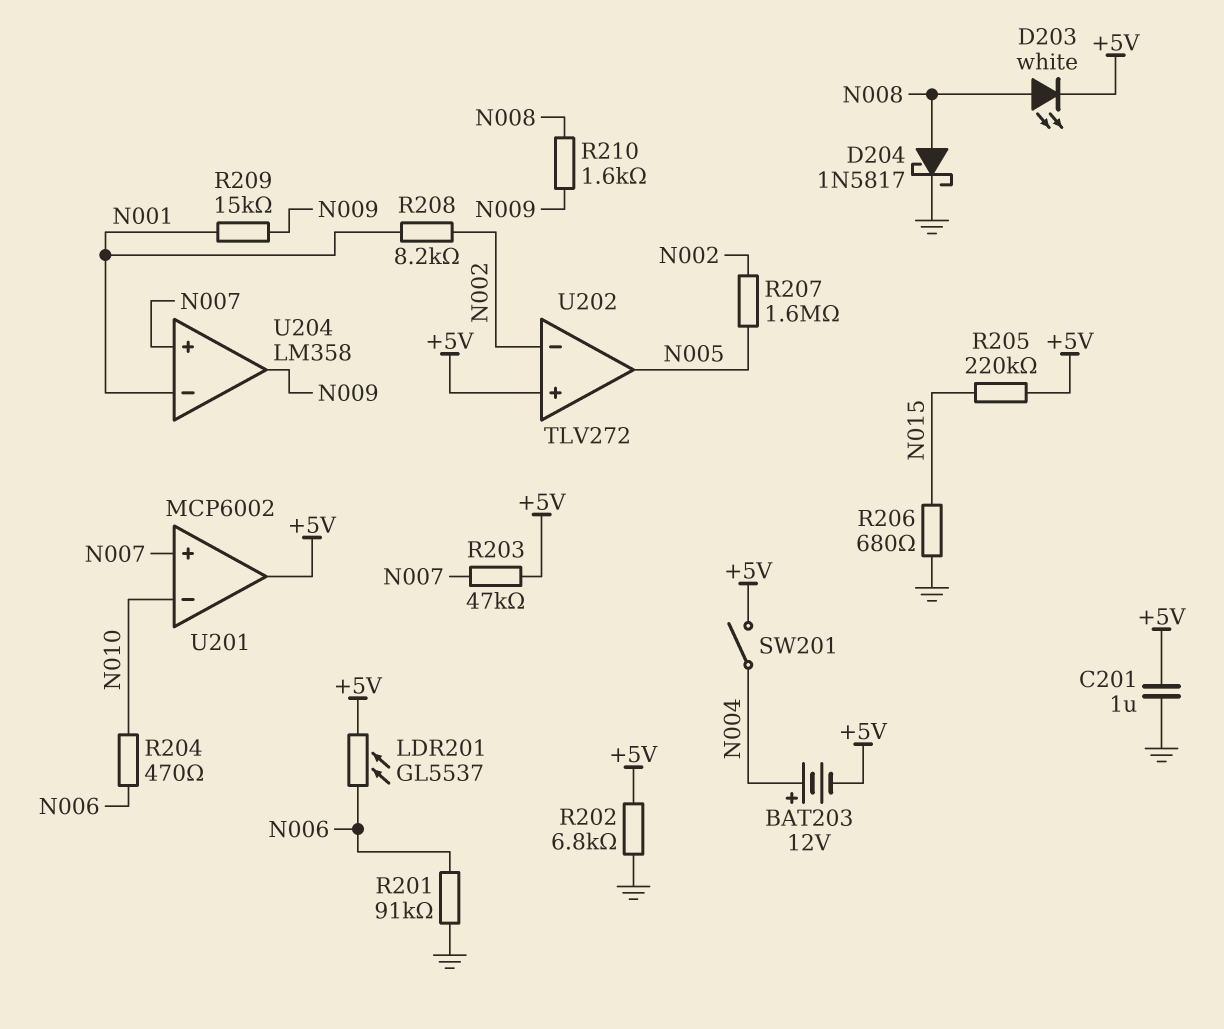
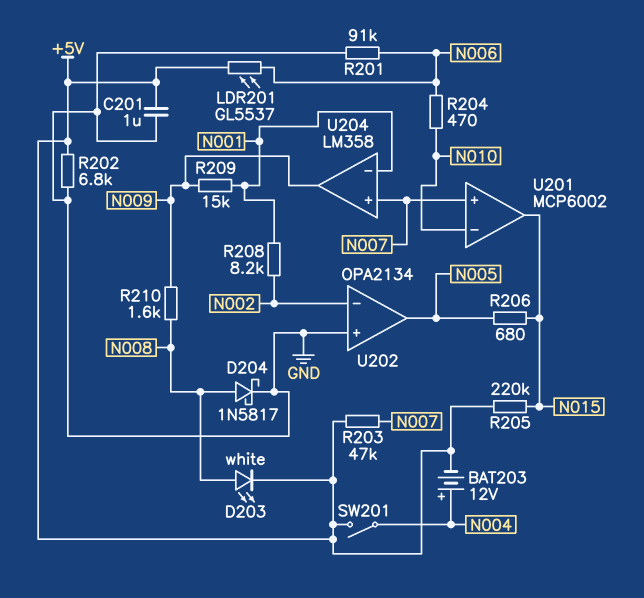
R206: 680 (GND, N015) -> 680 (N005, N015)
R207: 1.6M (N002, N005) -> none
U201 pin out: +5V -> N015
U202: TLV272 -> OPA2134
U202 pin in+: +5V -> GND

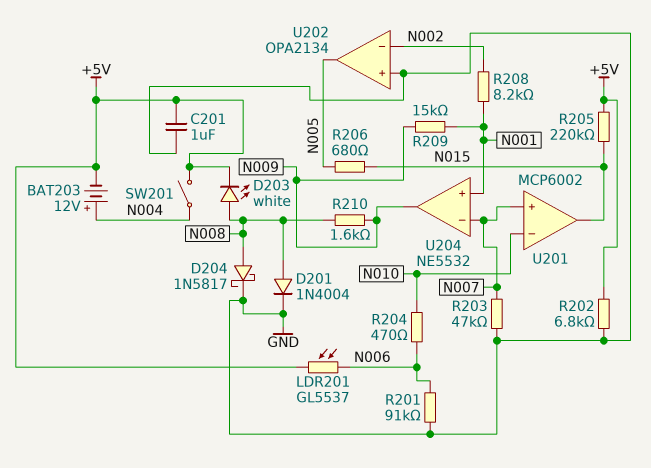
D201: none -> diode 1N4004 (A N008, K GND)
R203: 47k (+5V, N007) -> 47k (GND, N007)
U204: LM358 -> NE5532
U204 pin in+: N007 -> N001
U204 pin in-: N001 -> N007

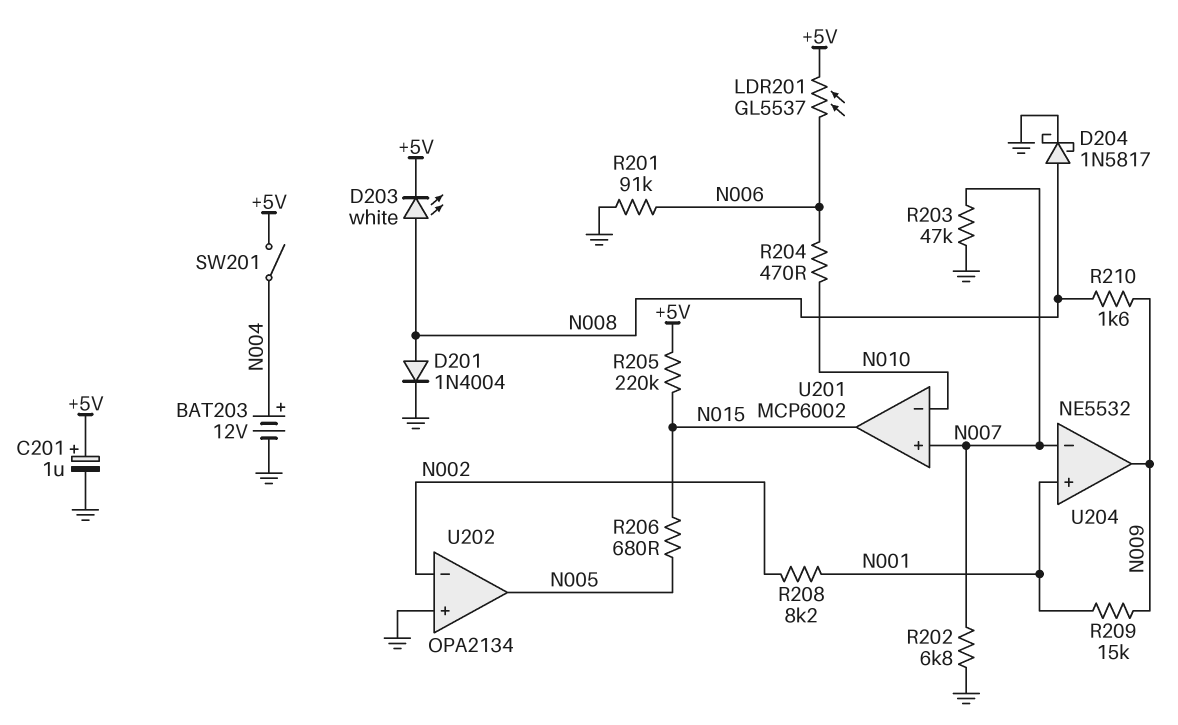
BAT203: 12V (plus N004, minus +5V) -> 12V (plus N004, minus GND)
C201: 1uF (+5V, GND) -> 1uF (plus +5V, minus GND)
R202: 6.8k (+5V, GND) -> 6.8k (GND, N007)

